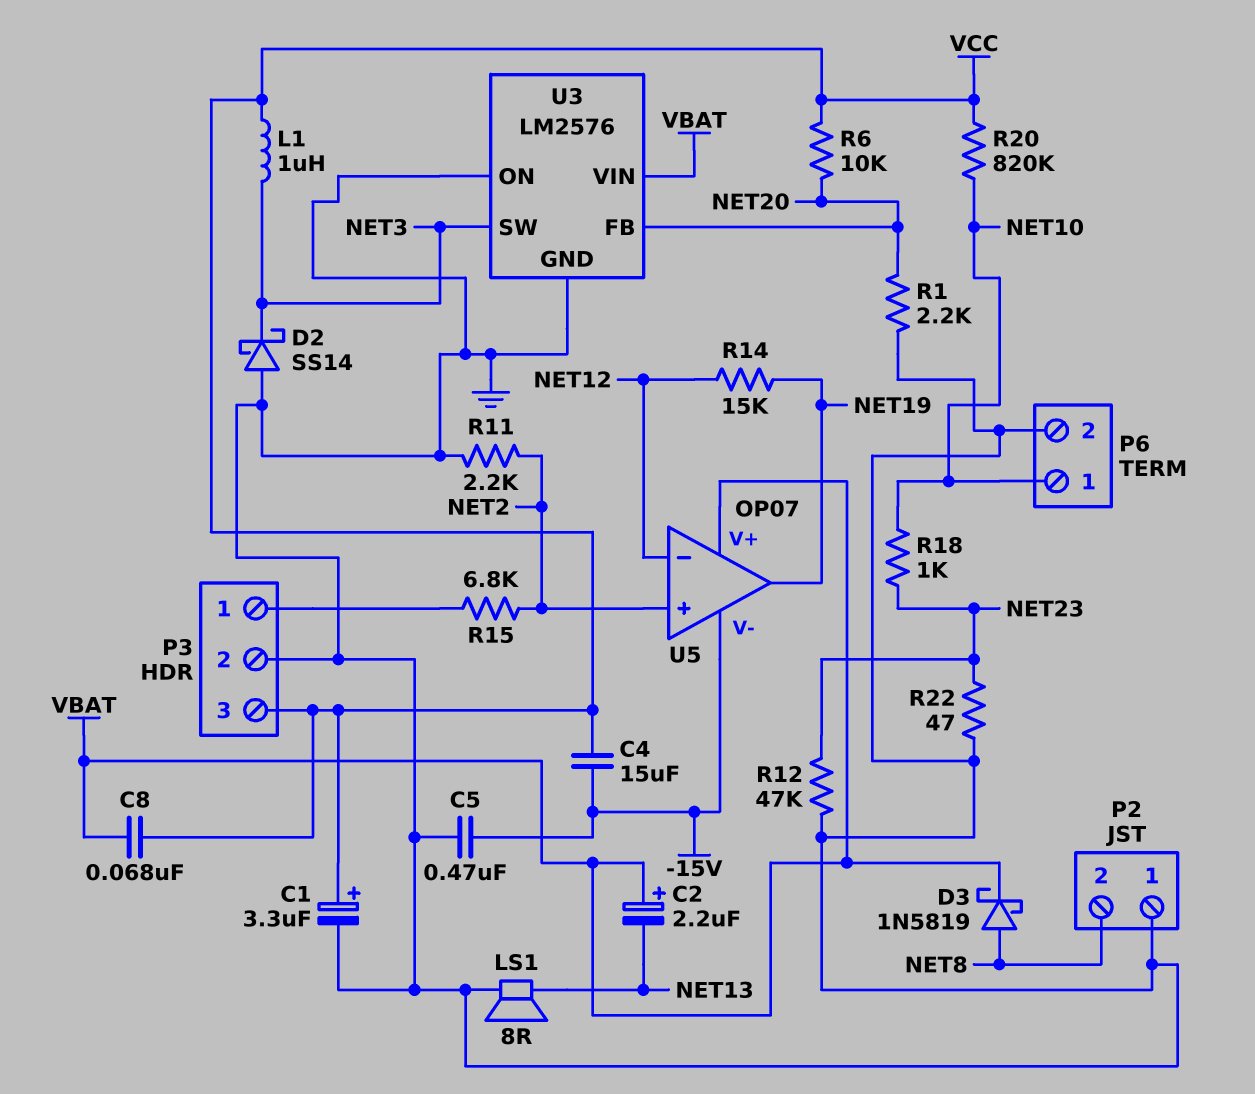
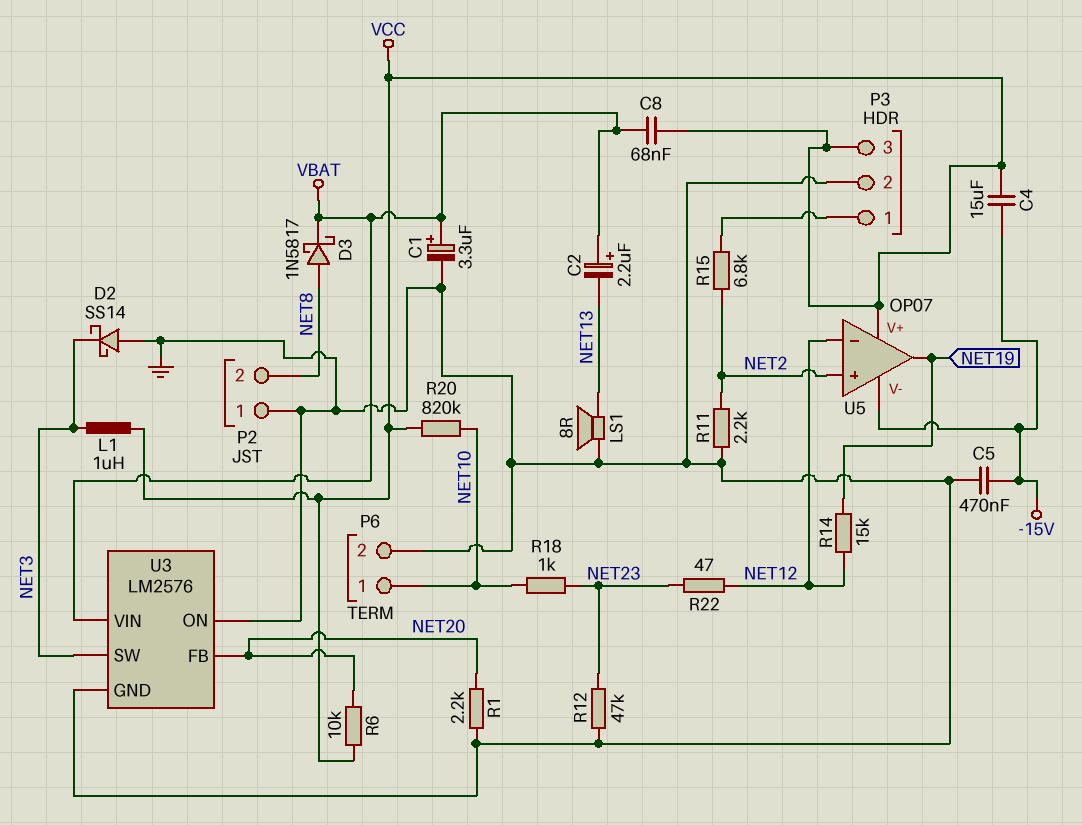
C1: 3.3uF (plus VCC, minus GND) -> 3.3uF (plus VBAT, minus GND)
D3: schottky 1N5819 (A NET8, K VBAT) -> schottky 1N5817 (A NET8, K VBAT)
R22: 47 (GND, NET23) -> 47 (NET12, NET23)
U5 pin V+: VBAT -> VCC

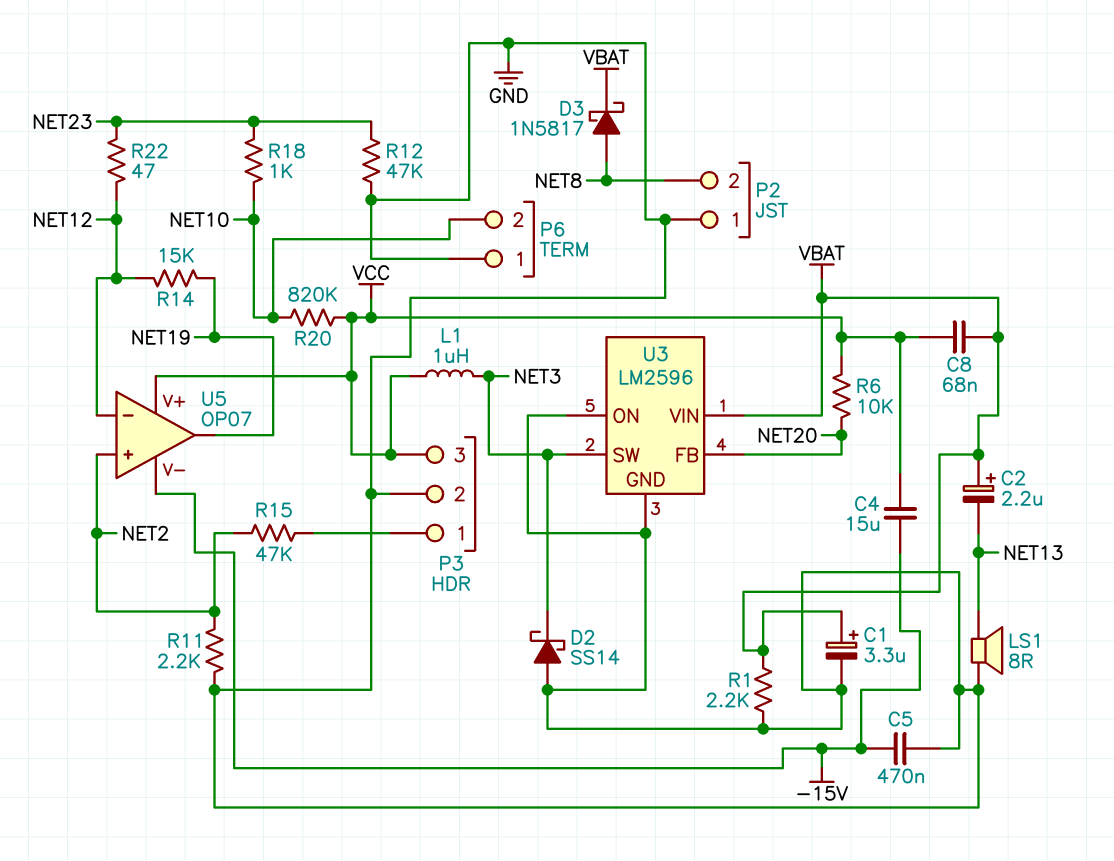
P6 pin 1: NET10 -> GND
P6 pin 2: GND -> NET10
R1: 2.2k (GND, NET20) -> 2.2k (GND, VBAT)
R15: 6.8k (NET2, P3/1) -> 47k (NET2, P3/1)
U3: LM2576 -> LM2596

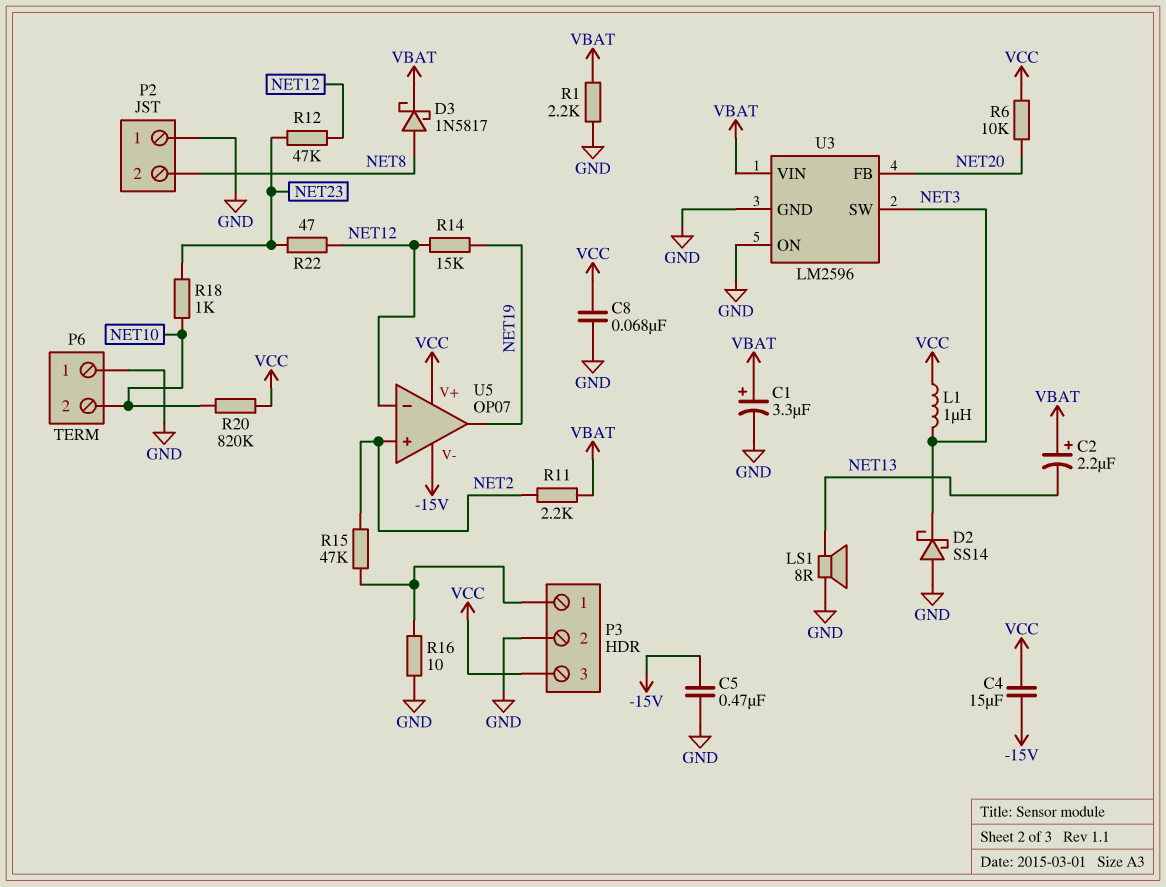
C8: 68nF (VBAT, VCC) -> 68nF (GND, VCC)
R11: 2.2k (GND, NET2) -> 2.2k (NET2, VBAT)
R12: 47k (GND, NET23) -> 47k (NET12, NET23)
R16: none -> 10 (GND, P3/1)

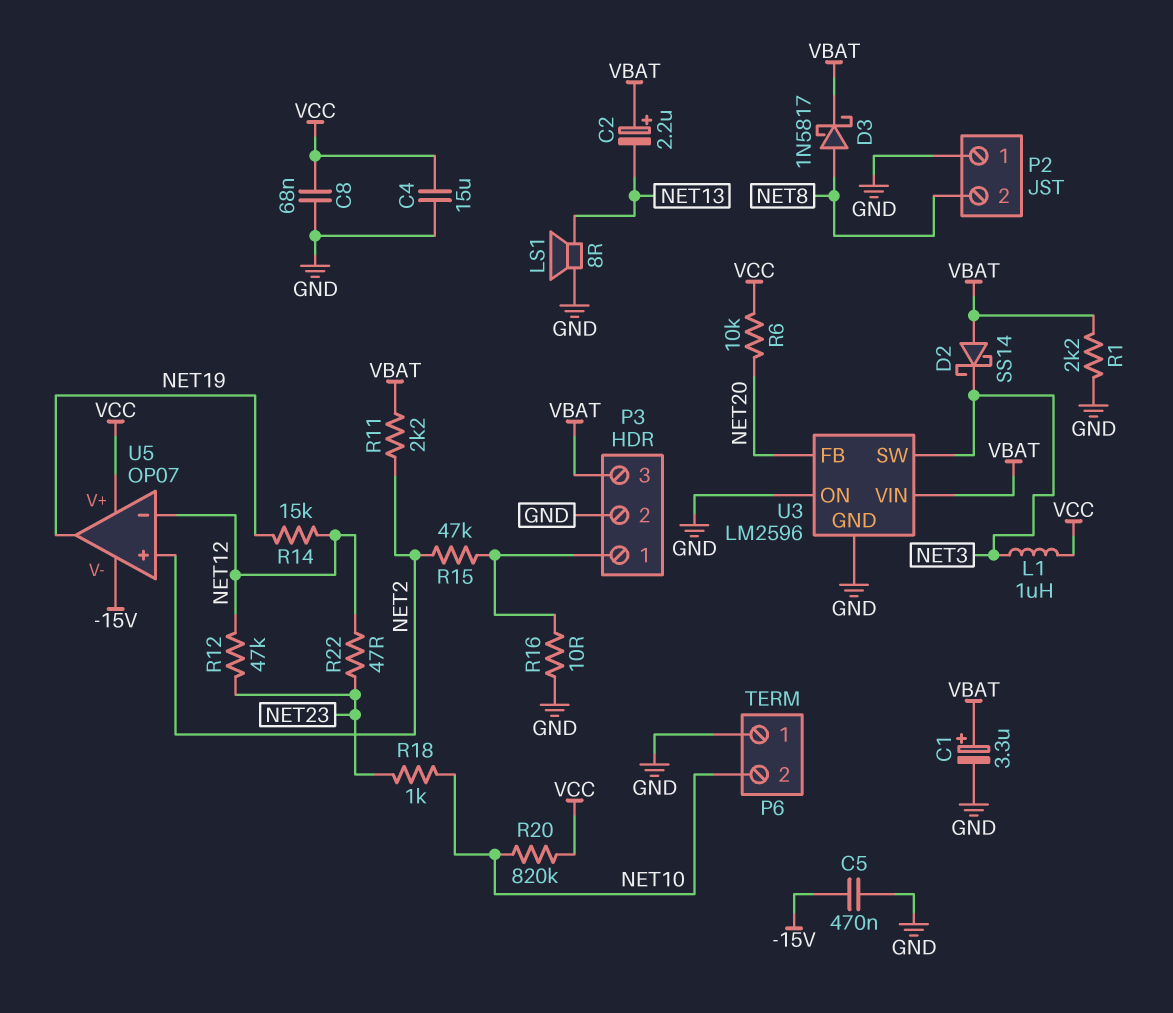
C4: 15uF (-15V, VCC) -> 15uF (GND, VCC)
D2: schottky SS14 (A GND, K NET3) -> schottky SS14 (A VBAT, K NET3)
P3 pin 3: VCC -> VBAT

